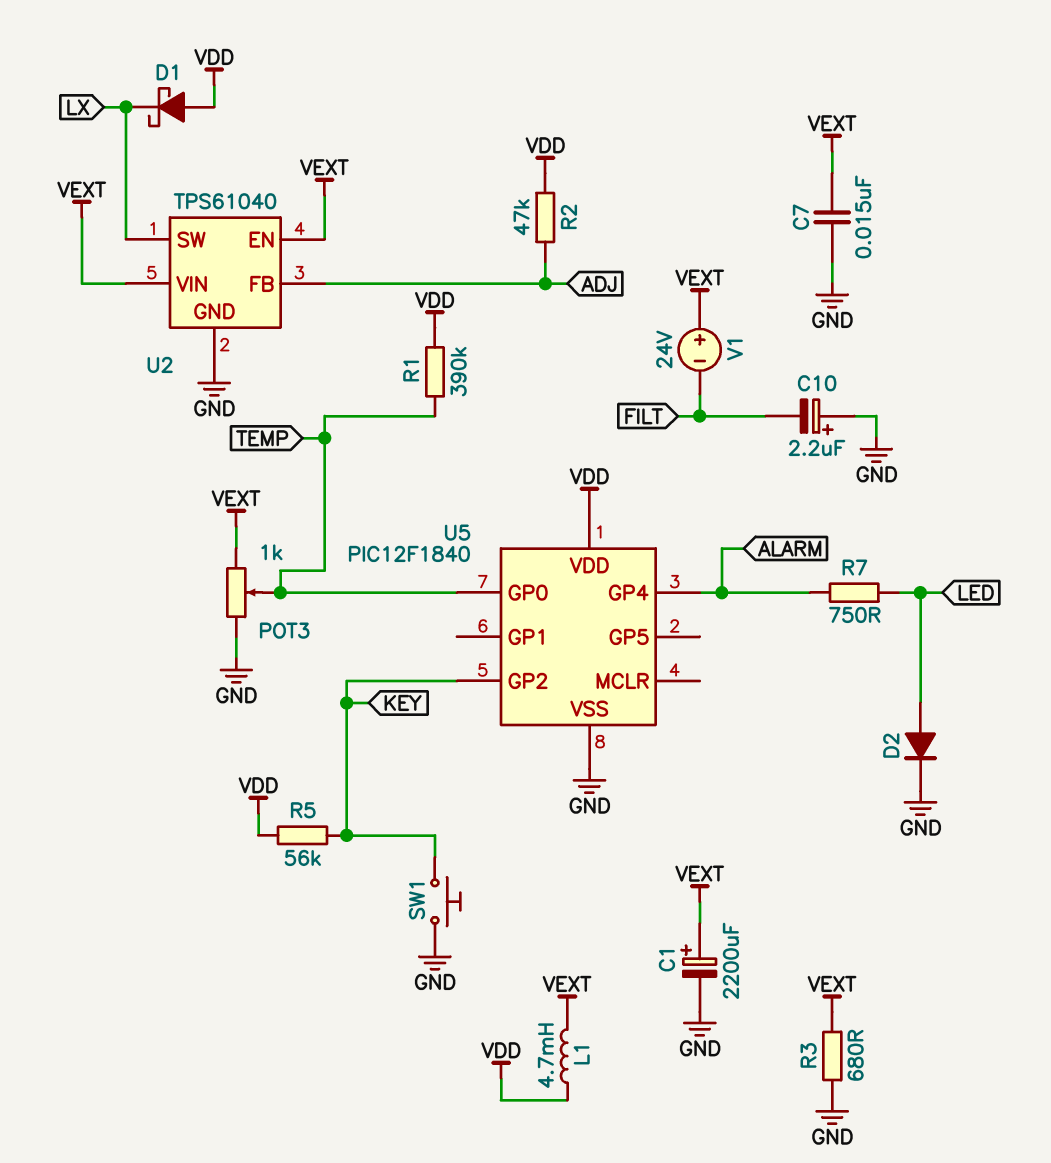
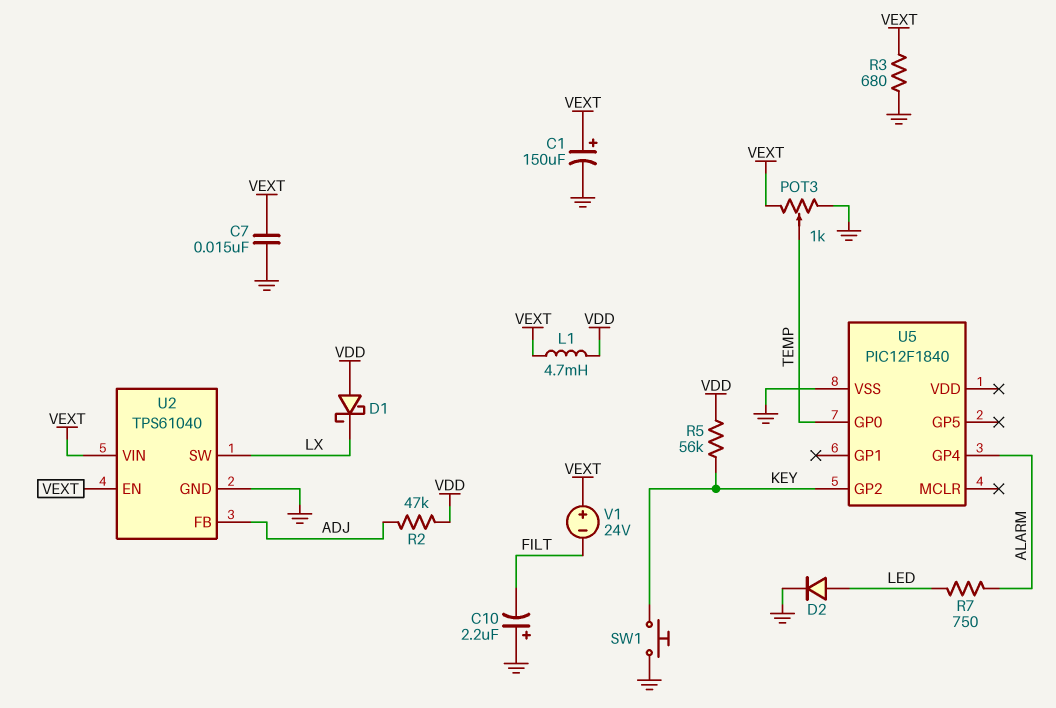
C1: 2200uF (plus VEXT, minus GND) -> 150uF (plus VEXT, minus GND)
R1: 390k (TEMP, VDD) -> none
U5 pin VDD: VDD -> none

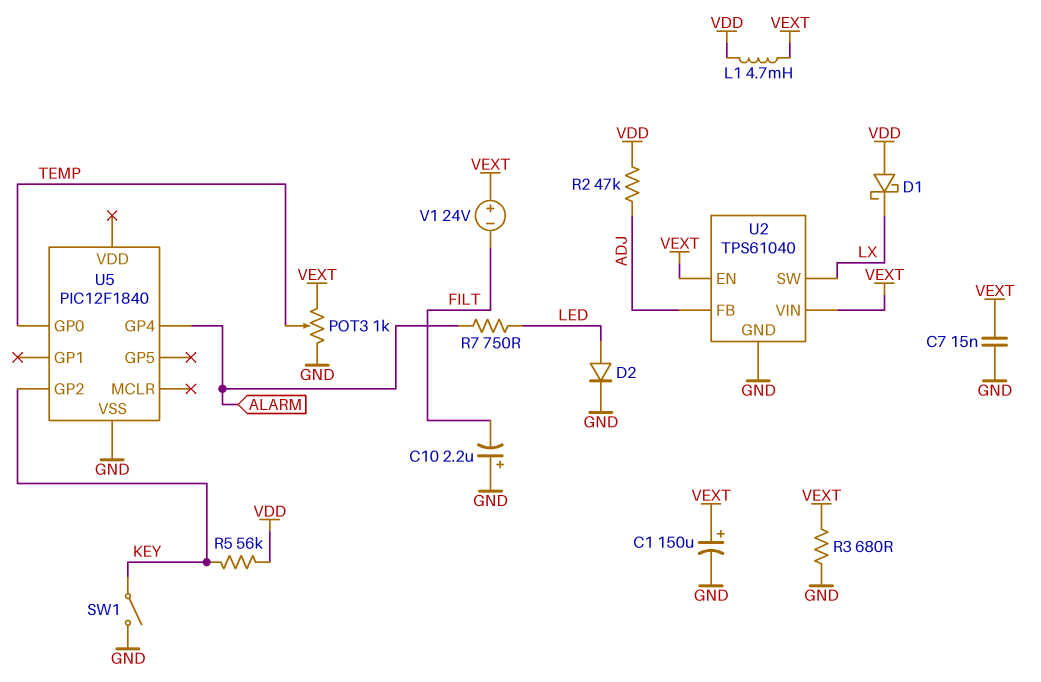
SW1: button (GND, KEY) -> switch (GND, KEY)

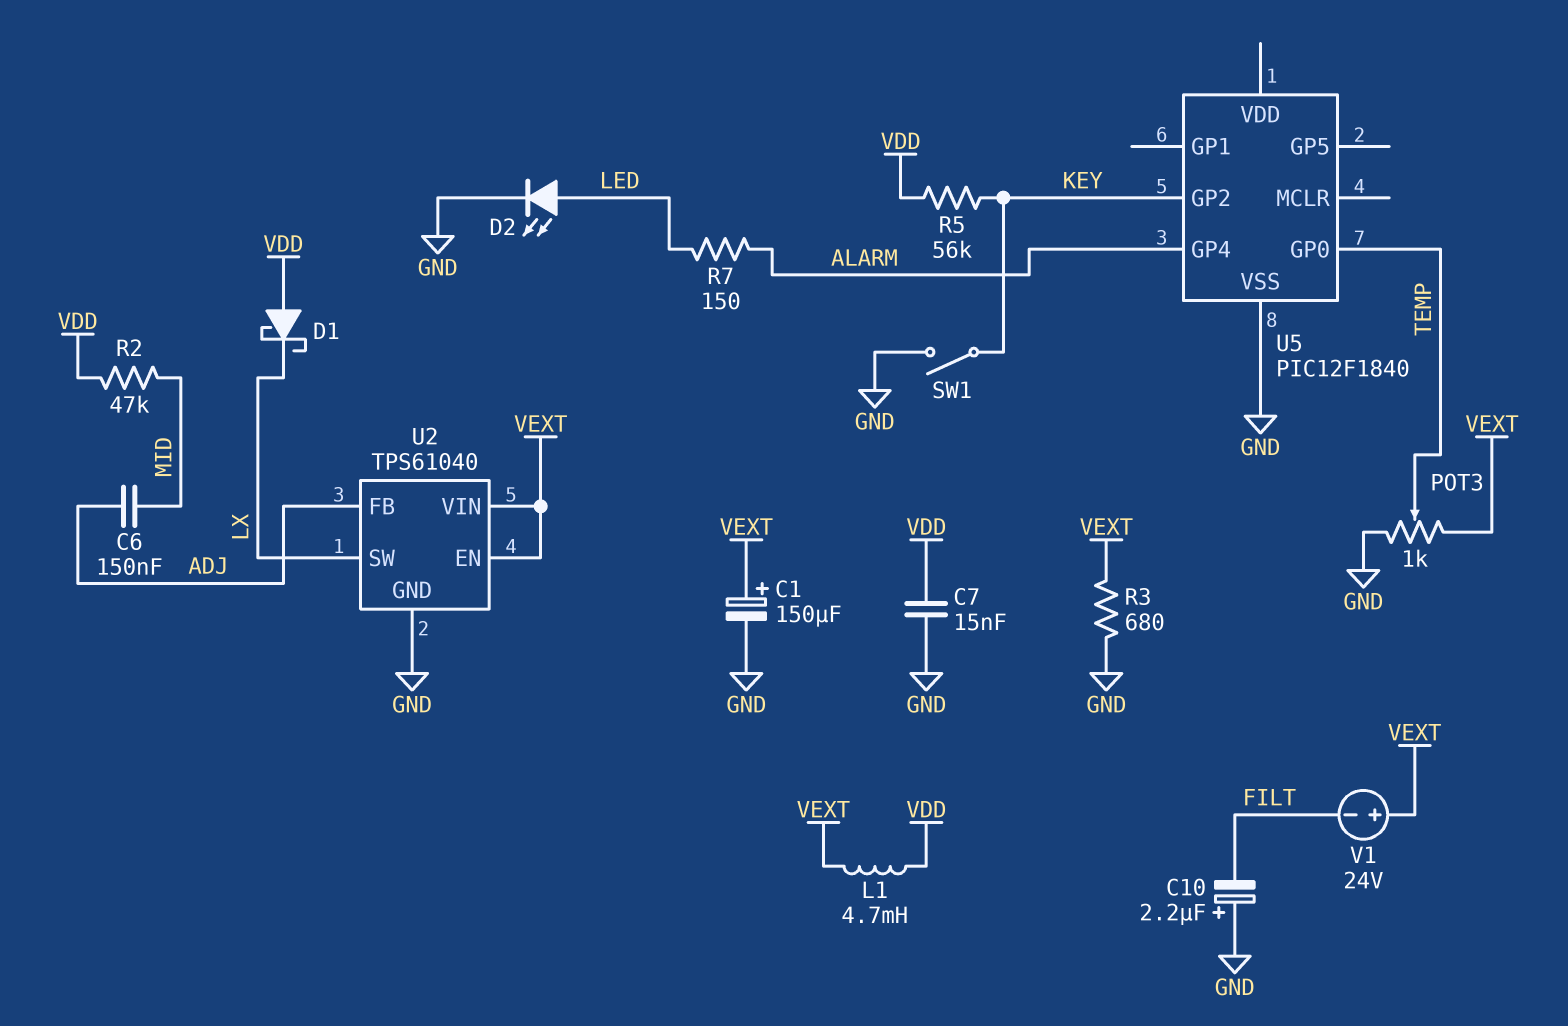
C6: none -> 150nF (ADJ, MID)
C7: 15nF (GND, VEXT) -> 15nF (GND, VDD)
D2: diode (A LED, K GND) -> LED (A LED, K GND)
R2: 47k (ADJ, VDD) -> 47k (MID, VDD)
R7: 750 (ALARM, LED) -> 150 (ALARM, LED)

